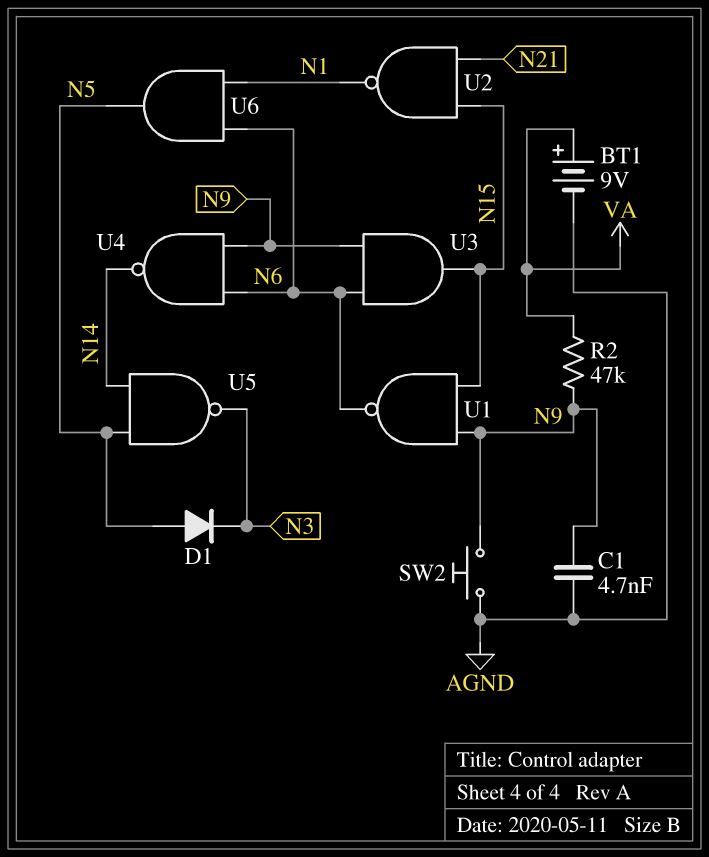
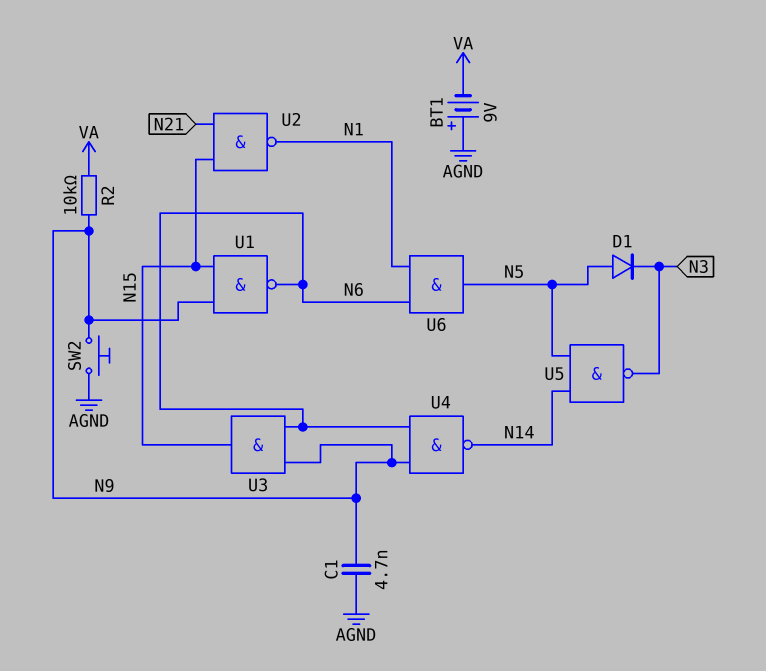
BT1: 9V (plus VA, minus AGND) -> 9V (plus AGND, minus VA)
R2: 47k (N9, VA) -> 10k (N9, VA)

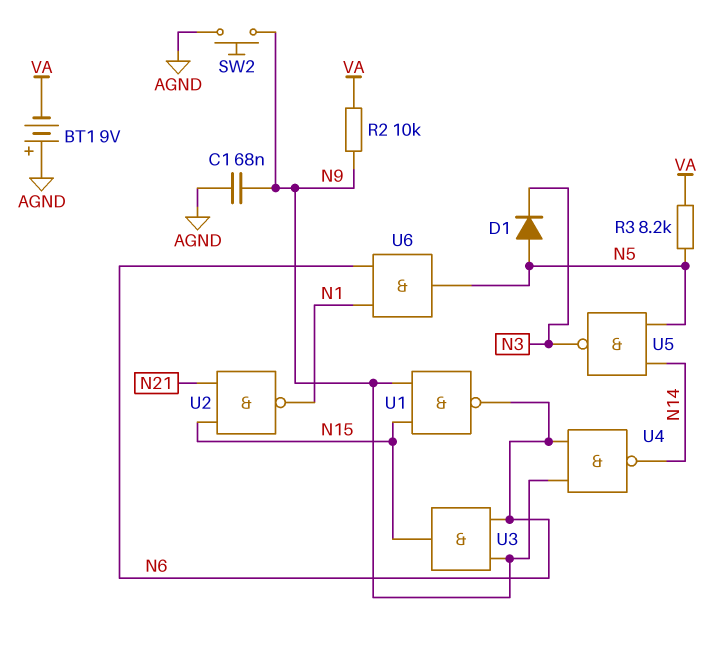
C1: 4.7nF (AGND, N9) -> 68nF (AGND, N9)
R3: none -> 8.2k (N5, VA)

